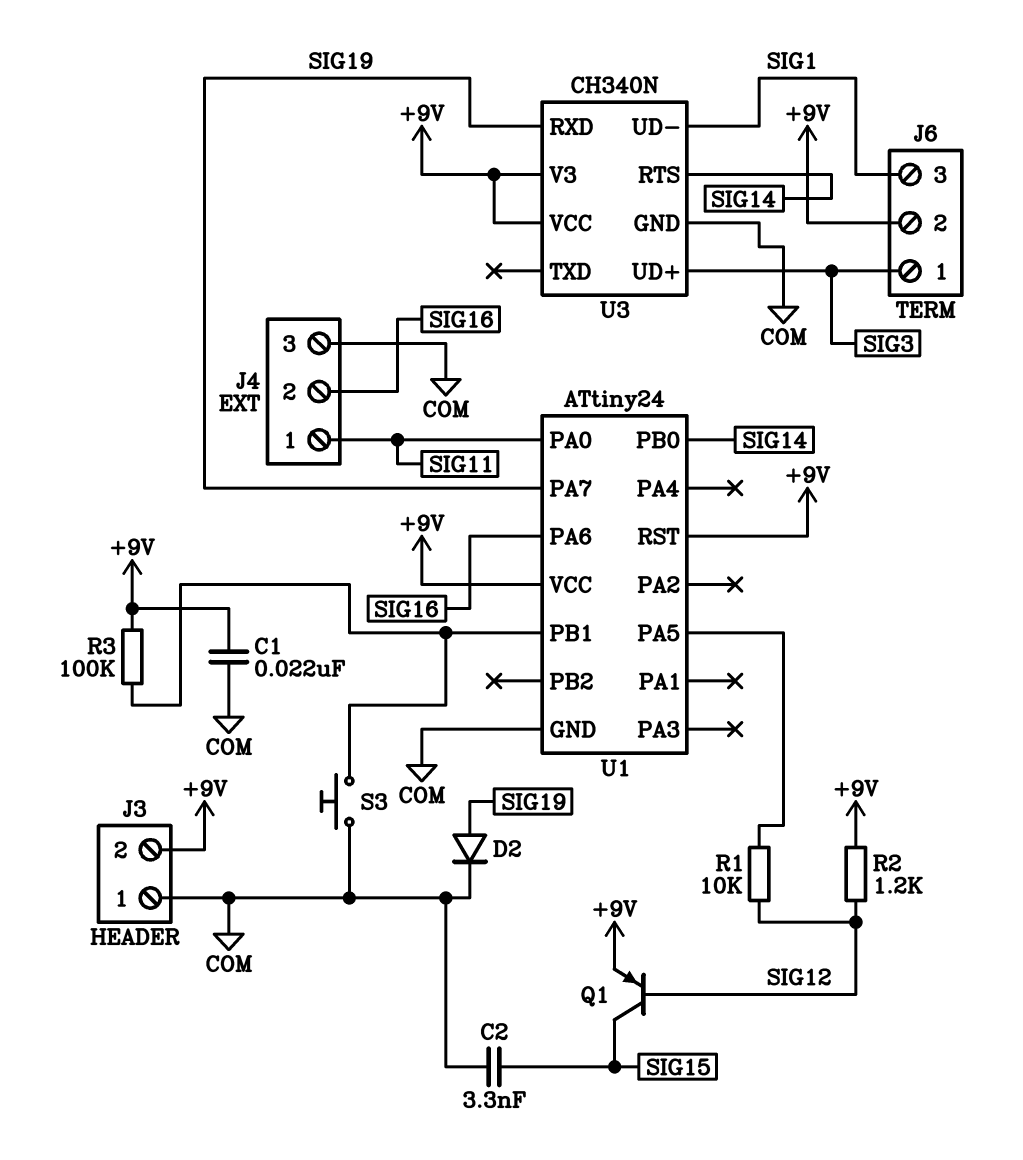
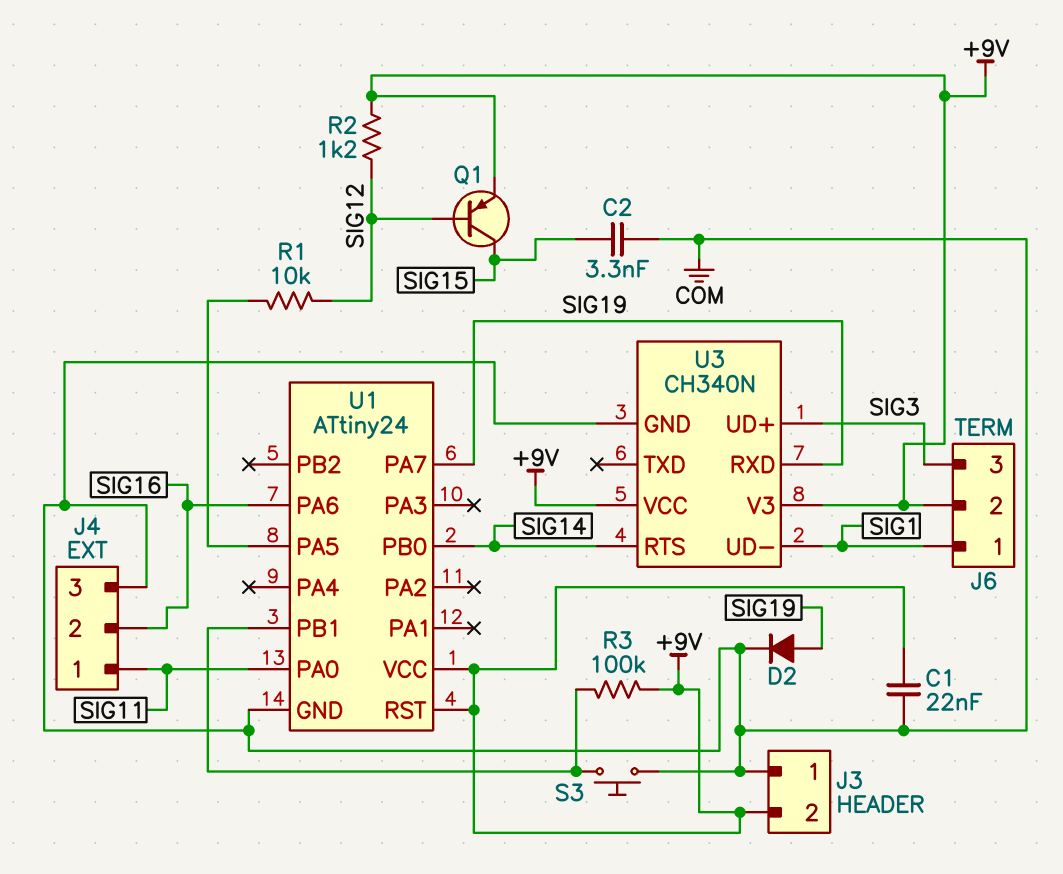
J6 pin 1: SIG3 -> SIG1
J6 pin 3: SIG1 -> SIG3

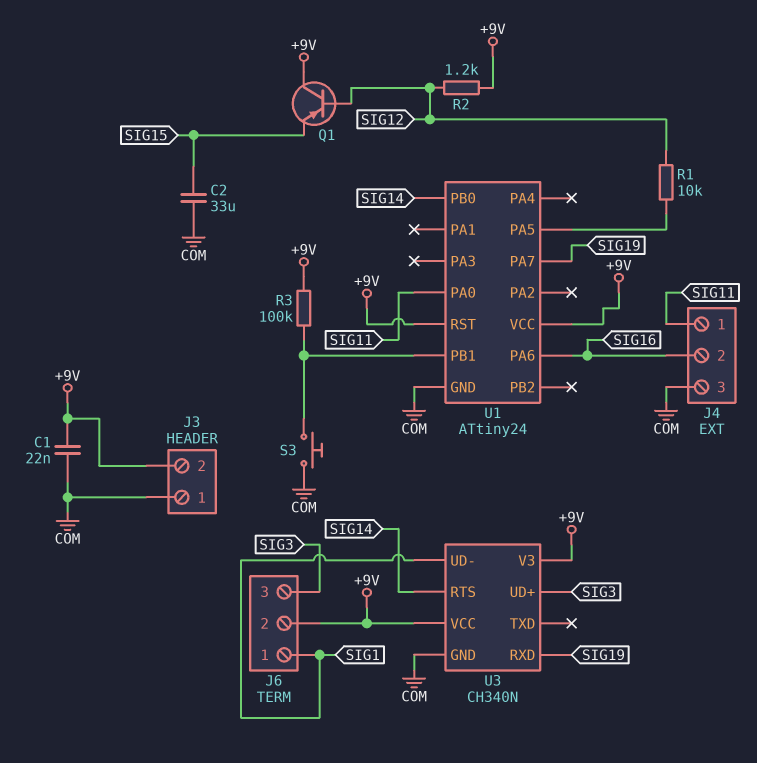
C2: 3.3nF (COM, SIG15) -> 33uF (COM, SIG15)
D2: diode (A SIG19, K COM) -> none
Q1: PNP (B SIG12, C SIG15, E +9V) -> PNP (B SIG12, C +9V, E SIG15)

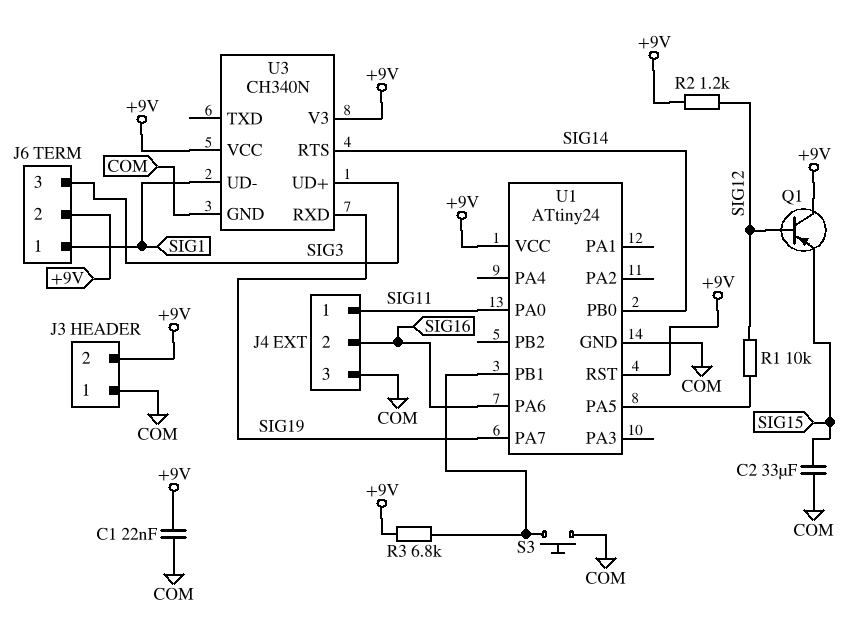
R3: 100k (+9V, U1/PB1) -> 6.8k (+9V, U1/PB1)

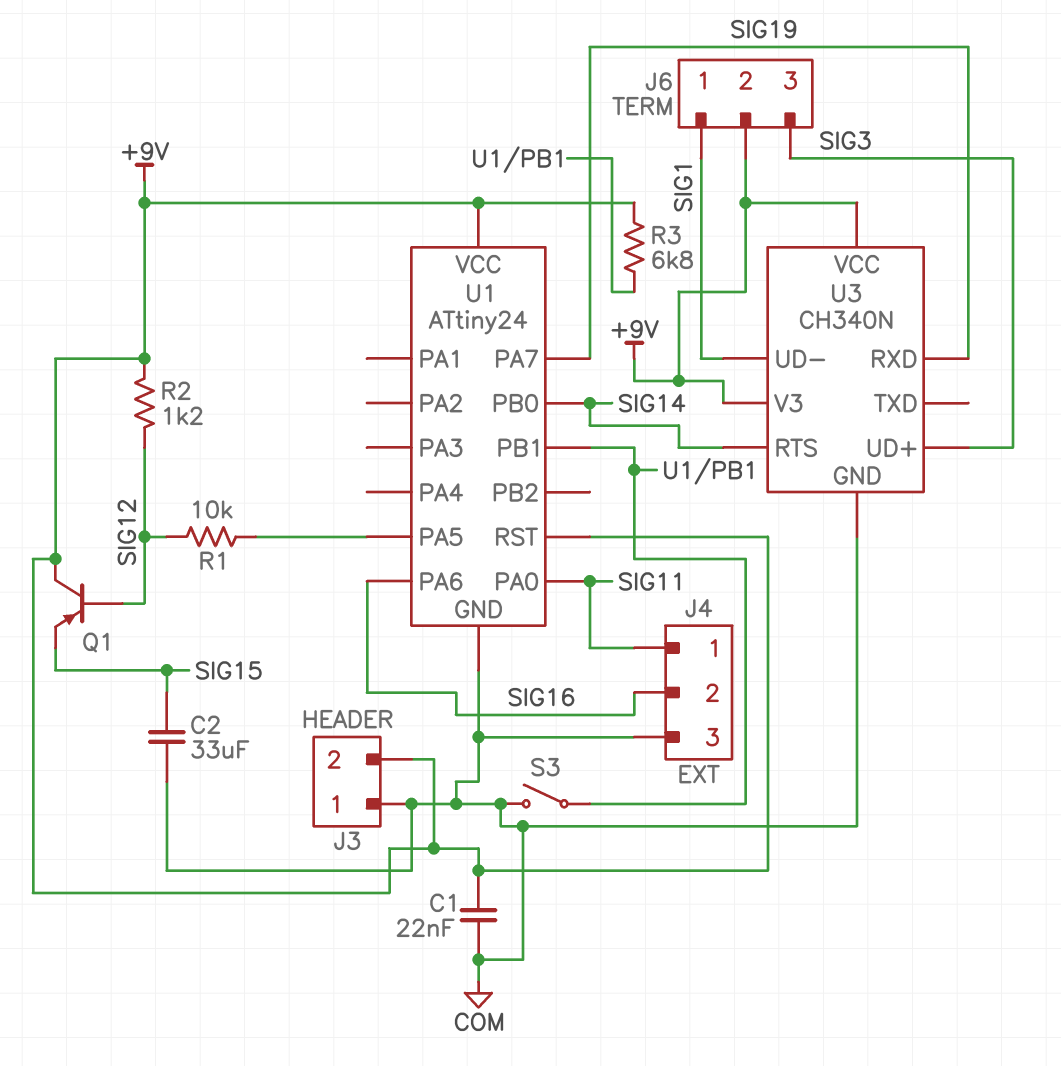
S3: button (COM, U1/PB1) -> switch (COM, U1/PB1)

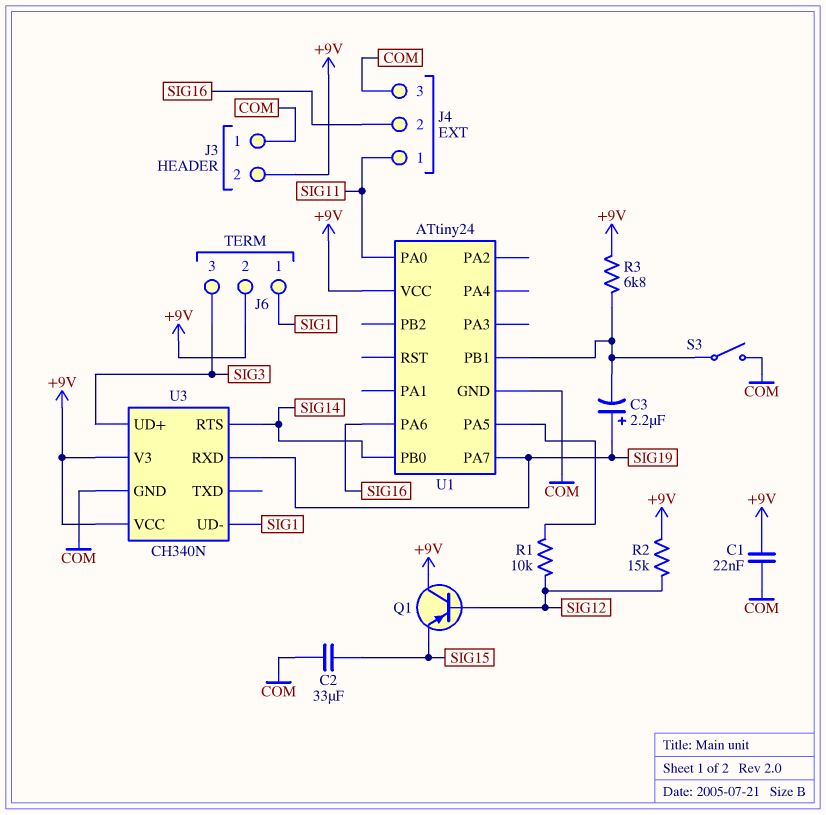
C3: none -> 2.2uF (plus SIG19, minus U1/PB1)
R2: 1.2k (+9V, SIG12) -> 15k (+9V, SIG12)
U1 pin RST: +9V -> none

